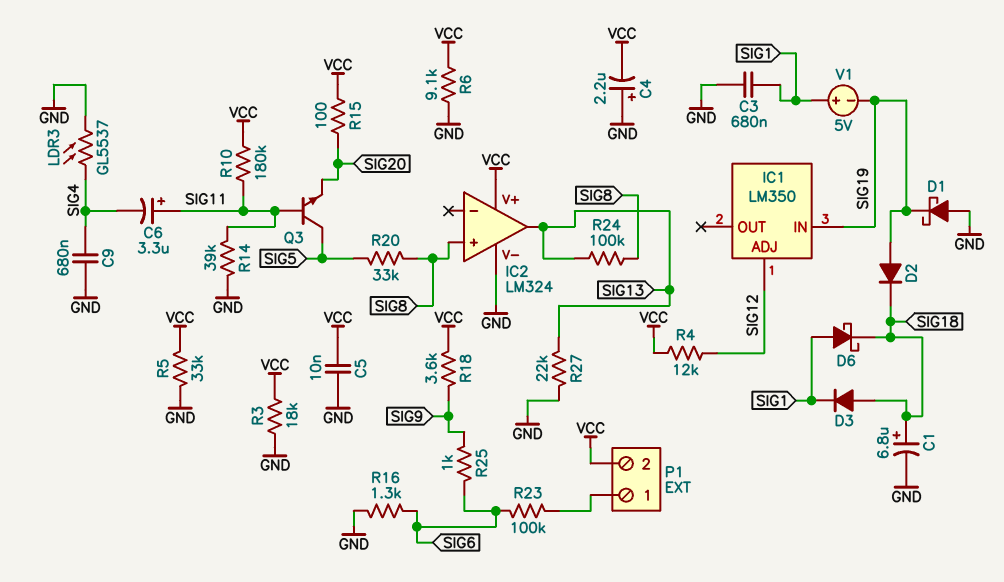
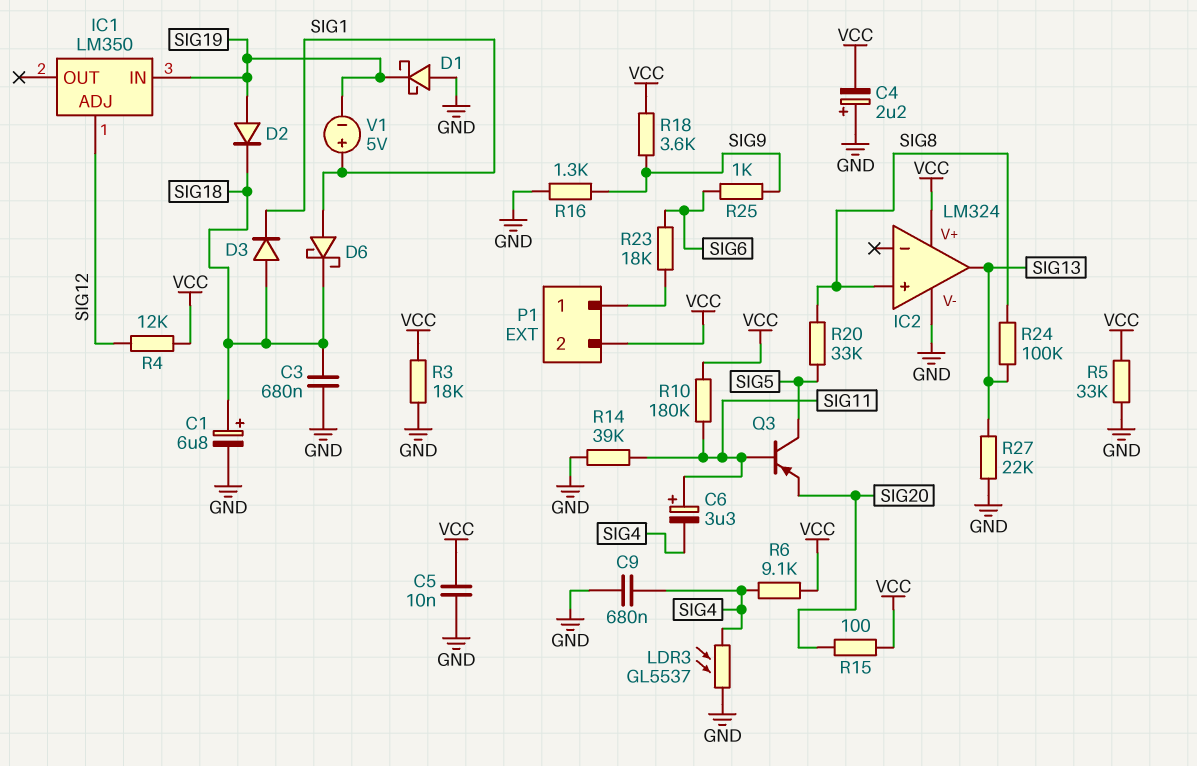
C3: 680nF (GND, SIG1) -> 680nF (GND, SIG18)
Q3: NPN (B SIG11, C SIG5, E SIG20) -> PNP (B SIG11, C SIG5, E SIG20)
R6: 9.1k (GND, VCC) -> 9.1k (SIG4, VCC)
R16: 1.3k (GND, SIG6) -> 1.3k (GND, SIG9)
R23: 100k (P1/1, SIG6) -> 18k (P1/1, SIG6)

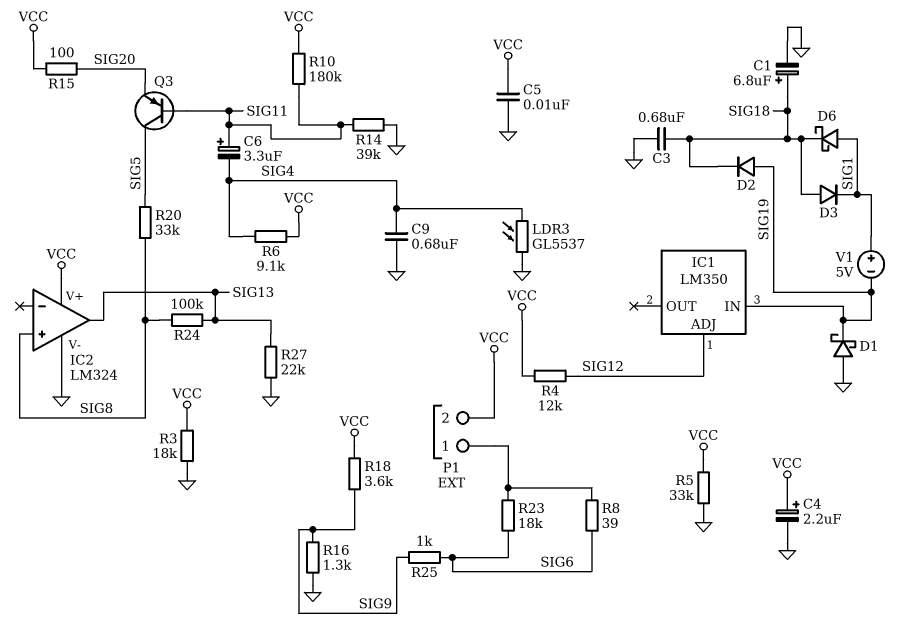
C4: 2.2uF (plus GND, minus VCC) -> 2.2uF (plus VCC, minus GND)
R8: none -> 39 (P1/1, SIG6)

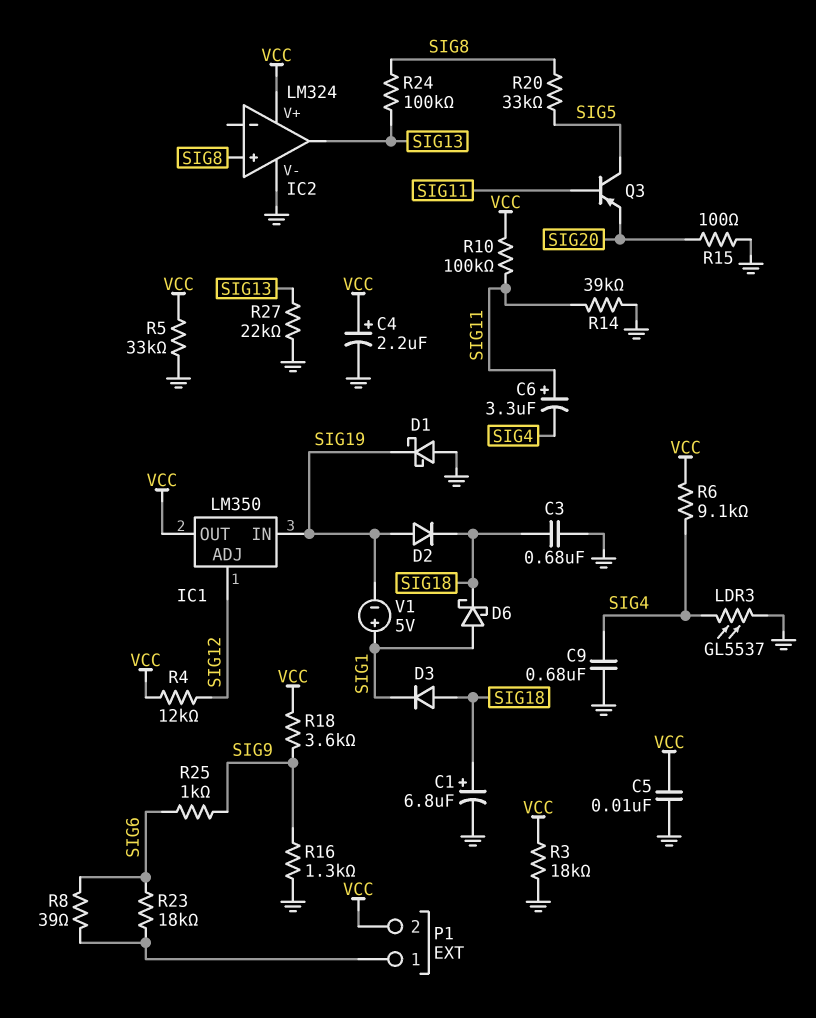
IC1 pin OUT: none -> VCC
R10: 180k (SIG11, VCC) -> 100k (SIG11, VCC)
R15: 100 (SIG20, VCC) -> 100 (GND, SIG20)

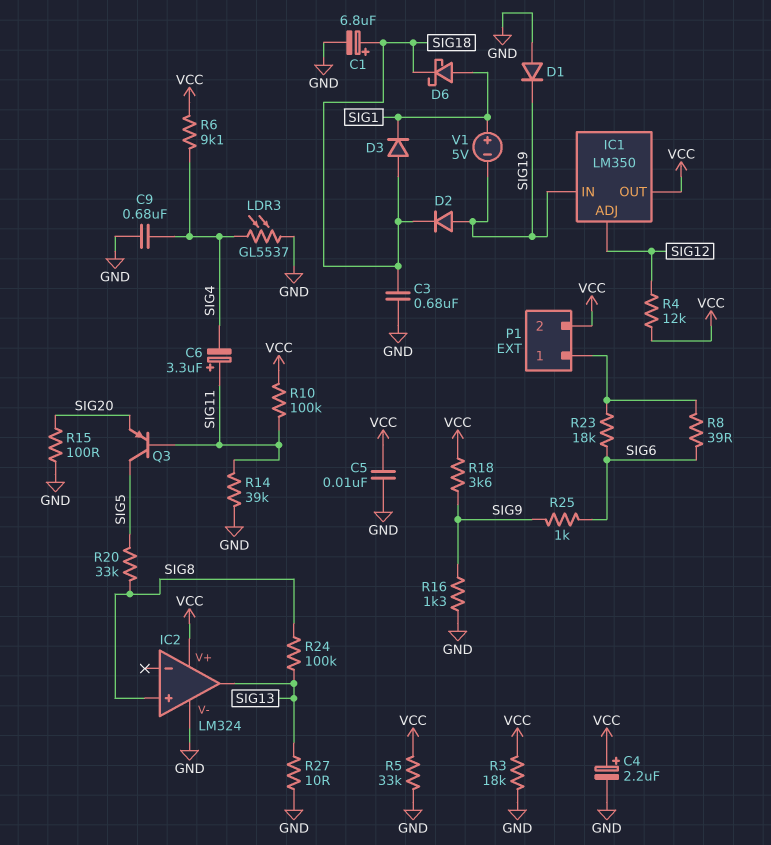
D1: schottky (A GND, K SIG19) -> diode (A GND, K SIG19)
R27: 22k (GND, SIG13) -> 10 (GND, SIG13)

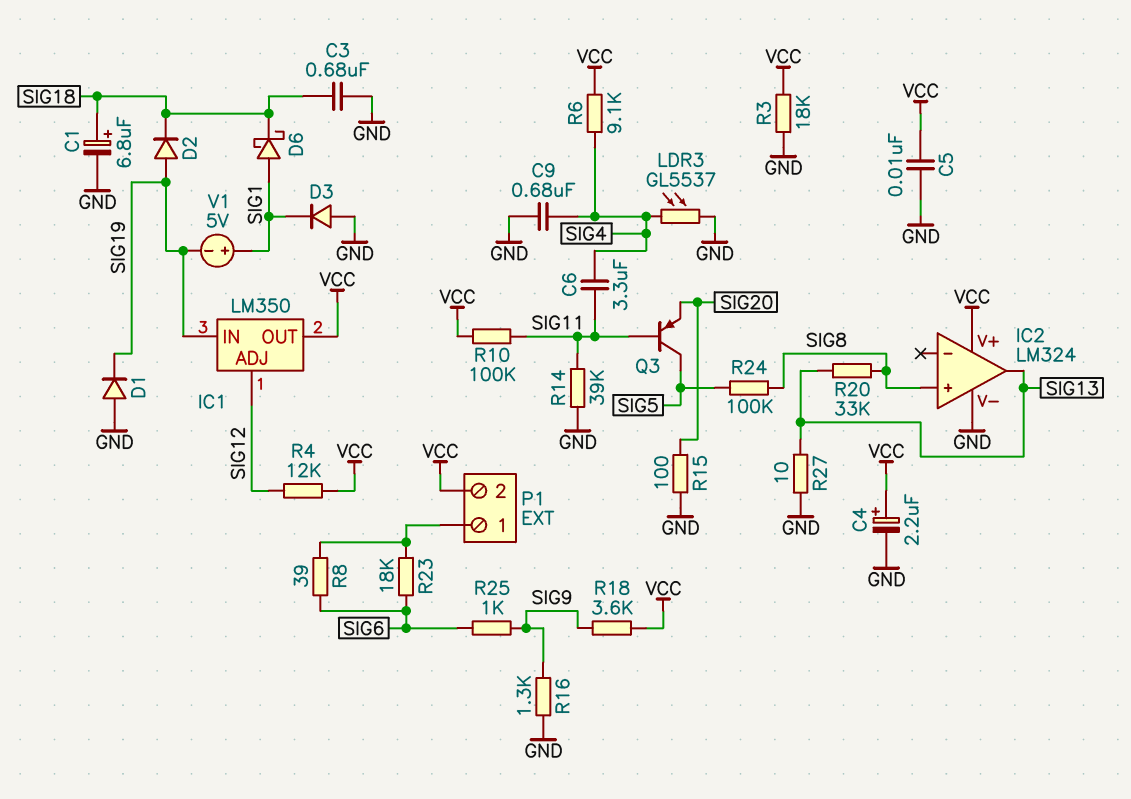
C6: 3.3uF (plus SIG11, minus SIG4) -> 3.3uF (SIG4, SIG11)
D3: diode (A SIG18, K SIG1) -> diode (A GND, K SIG1)
R5: 33k (GND, VCC) -> none
R20: 33k (SIG5, SIG8) -> 33k (SIG8, SIG13)
R24: 100k (SIG8, SIG13) -> 100k (SIG5, SIG8)

